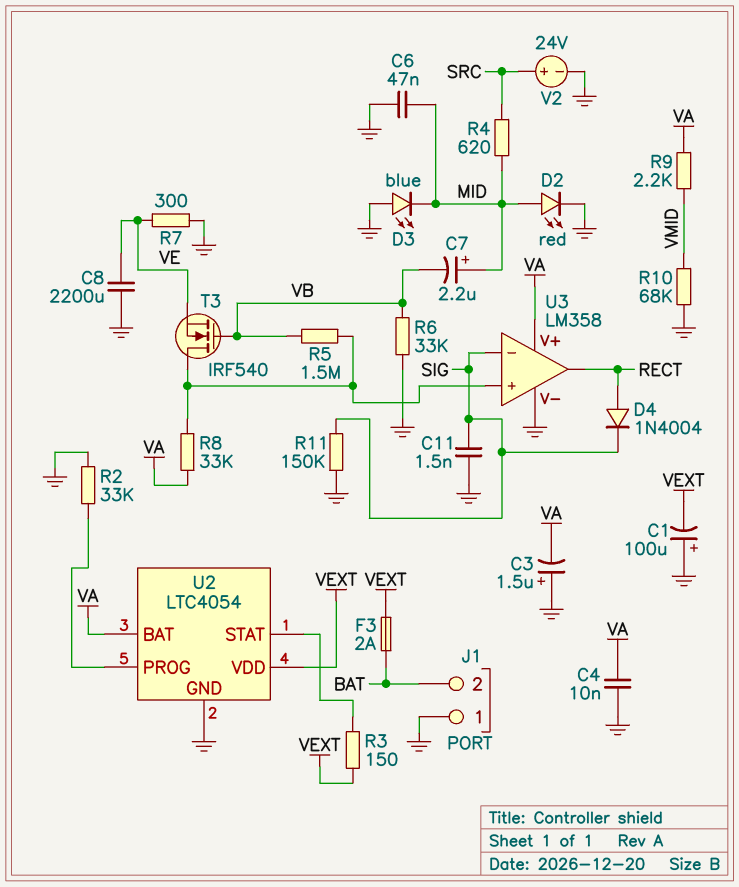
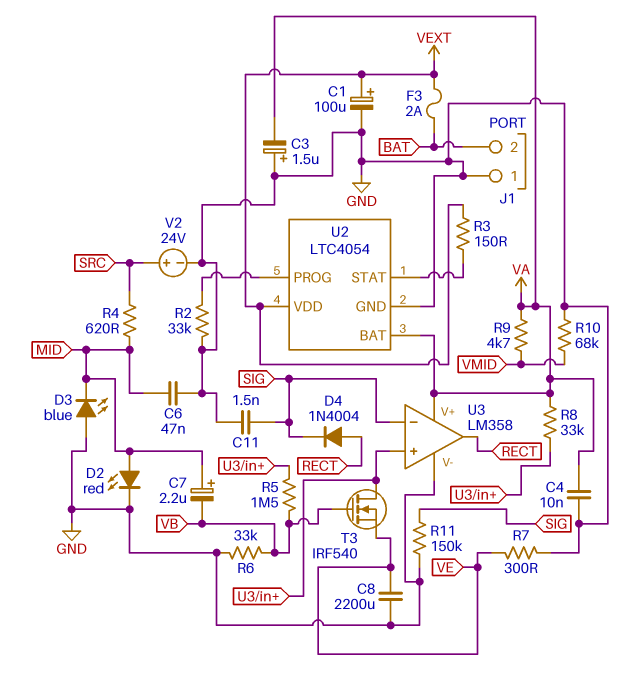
C1: 100uF (plus GND, minus VEXT) -> 100uF (plus VEXT, minus GND)
R9: 2.2k (VA, VMID) -> 4.7k (VA, VMID)

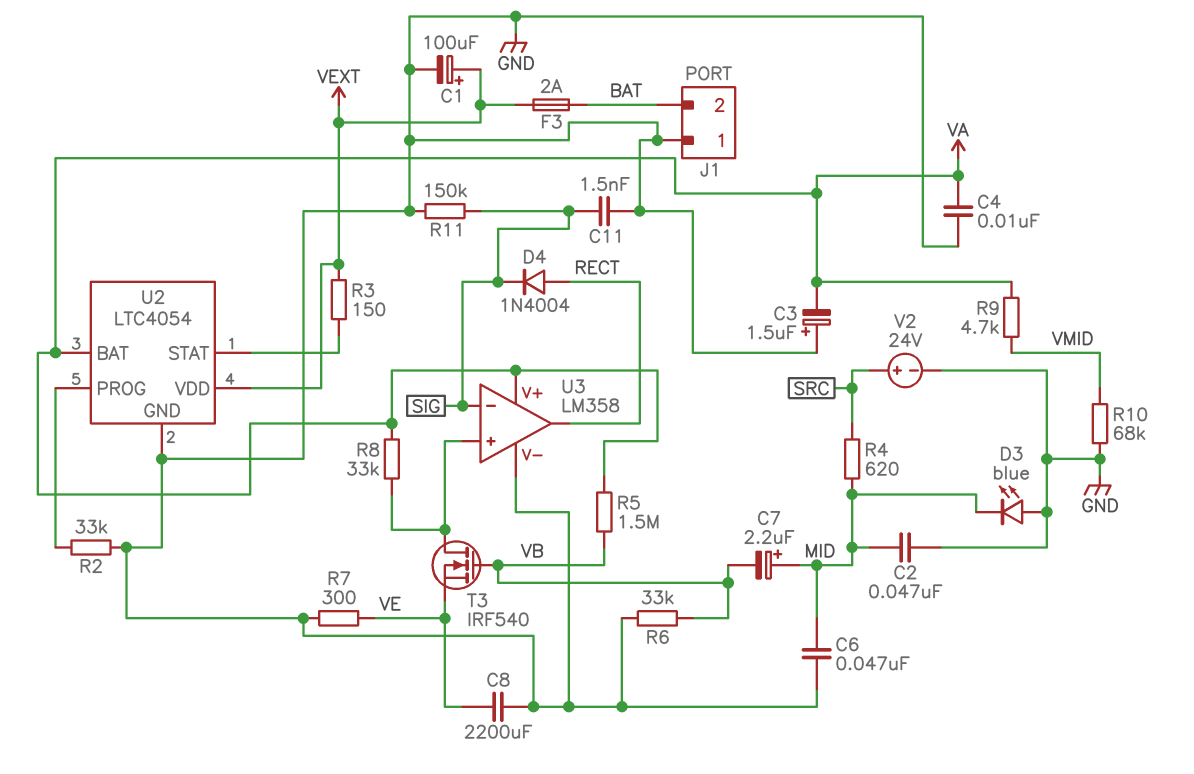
C2: none -> 47nF (GND, MID)
D2: LED red (A MID, K GND) -> none
R5: 1.5M (U3/in+, VB) -> 1.5M (VA, VB)

